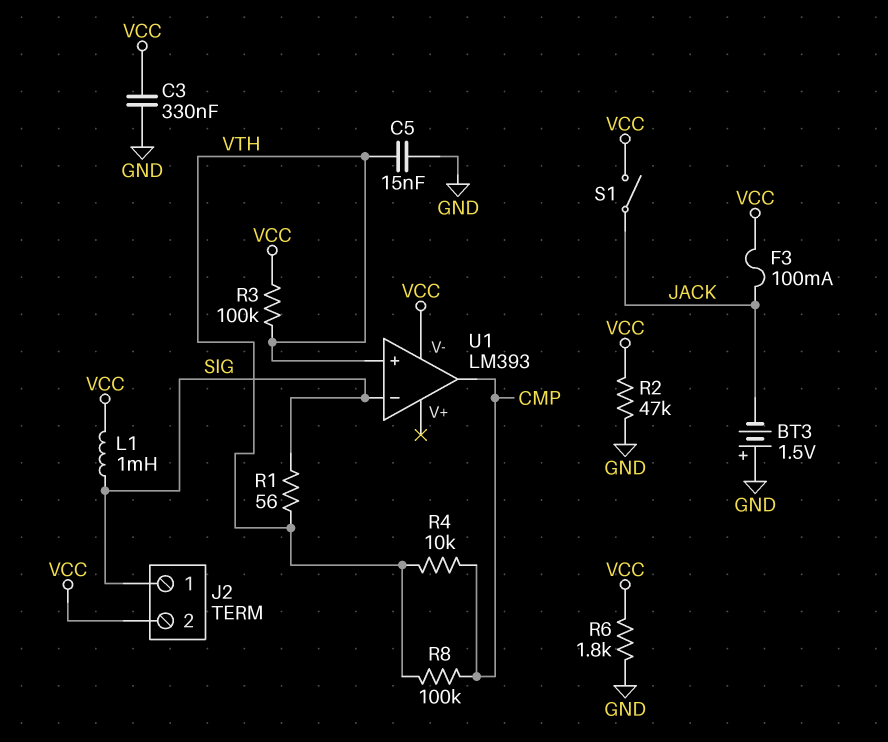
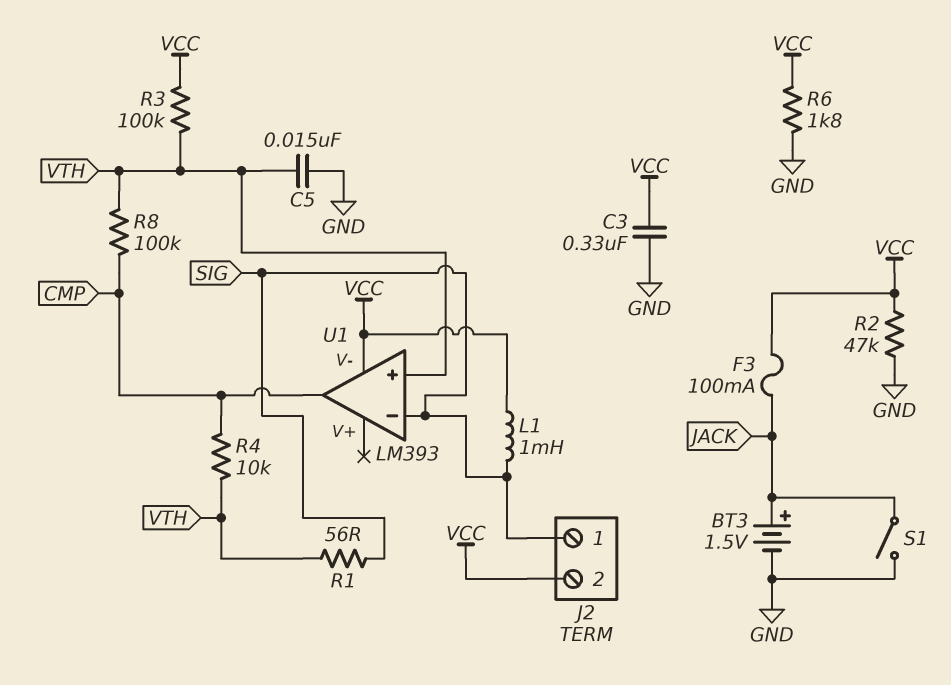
BT3: 1.5V (plus GND, minus JACK) -> 1.5V (plus JACK, minus GND)
S1: switch (JACK, VCC) -> switch (GND, JACK)

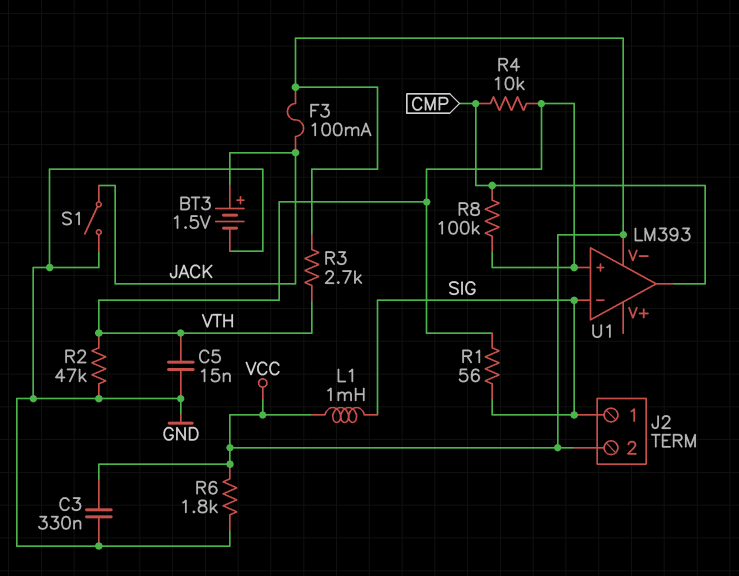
R2: 47k (GND, VCC) -> 47k (GND, VTH)
R3: 100k (VCC, VTH) -> 2.7k (VCC, VTH)

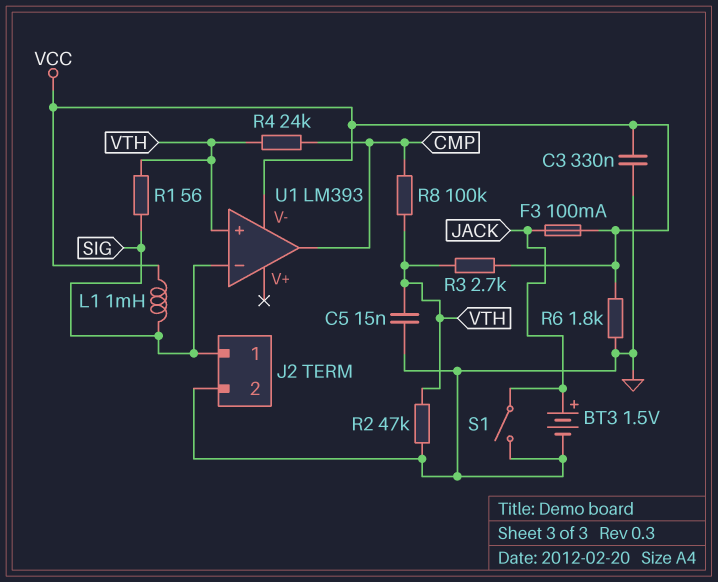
J2 pin 2: VCC -> GND
R4: 10k (CMP, VTH) -> 24k (CMP, VTH)

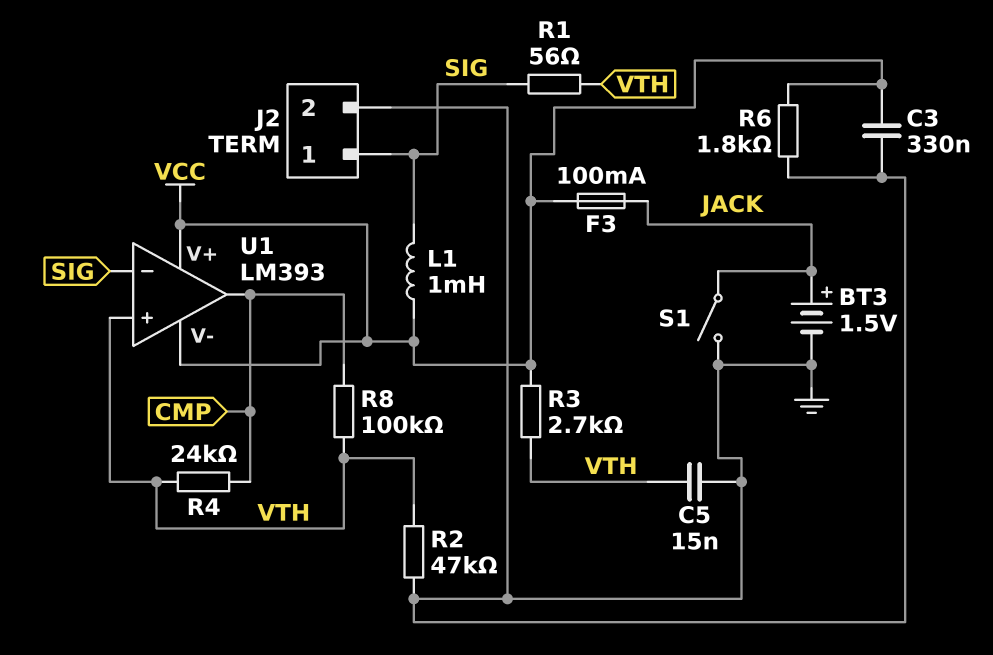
U1 pin V+: none -> VCC

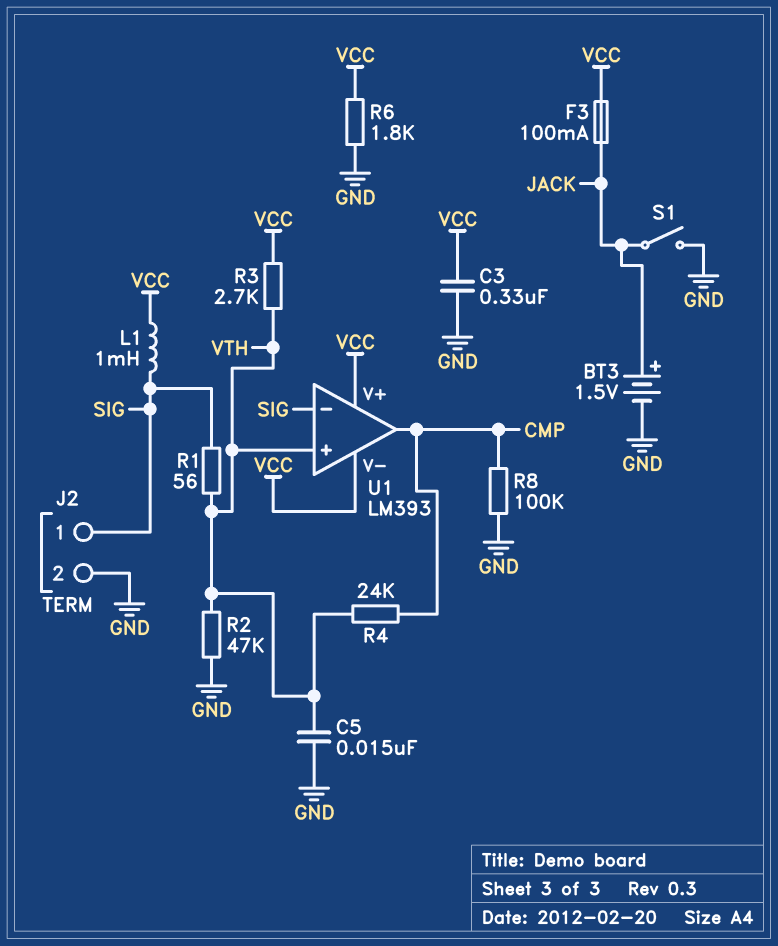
R8: 100k (CMP, VTH) -> 100k (CMP, GND)

